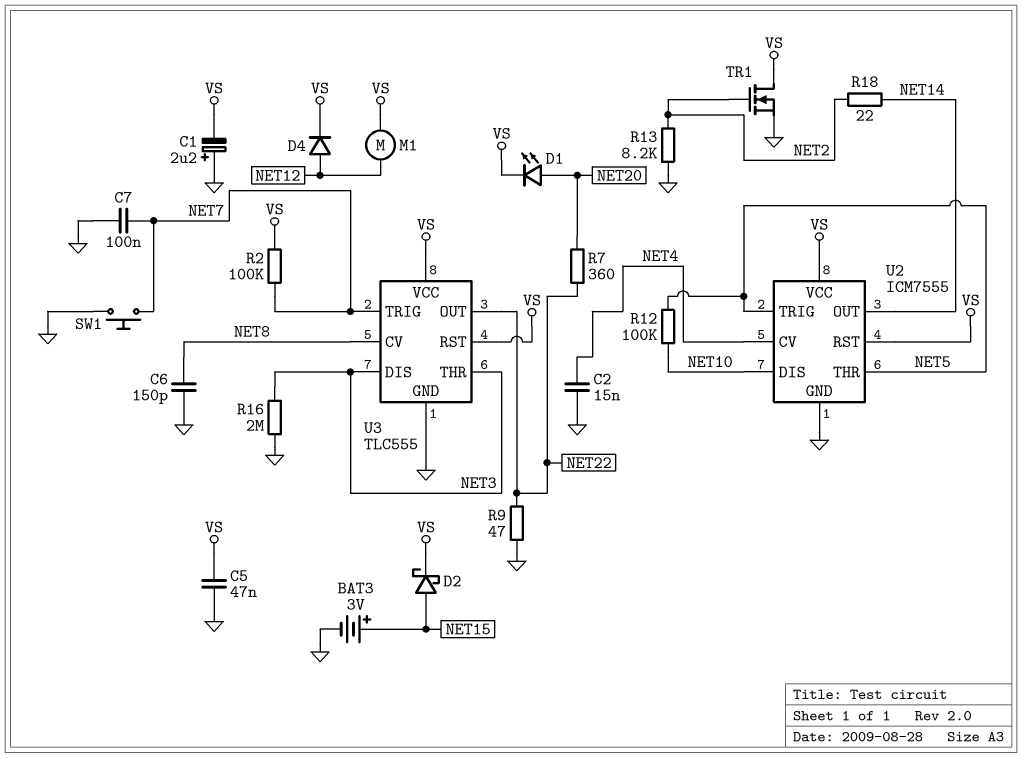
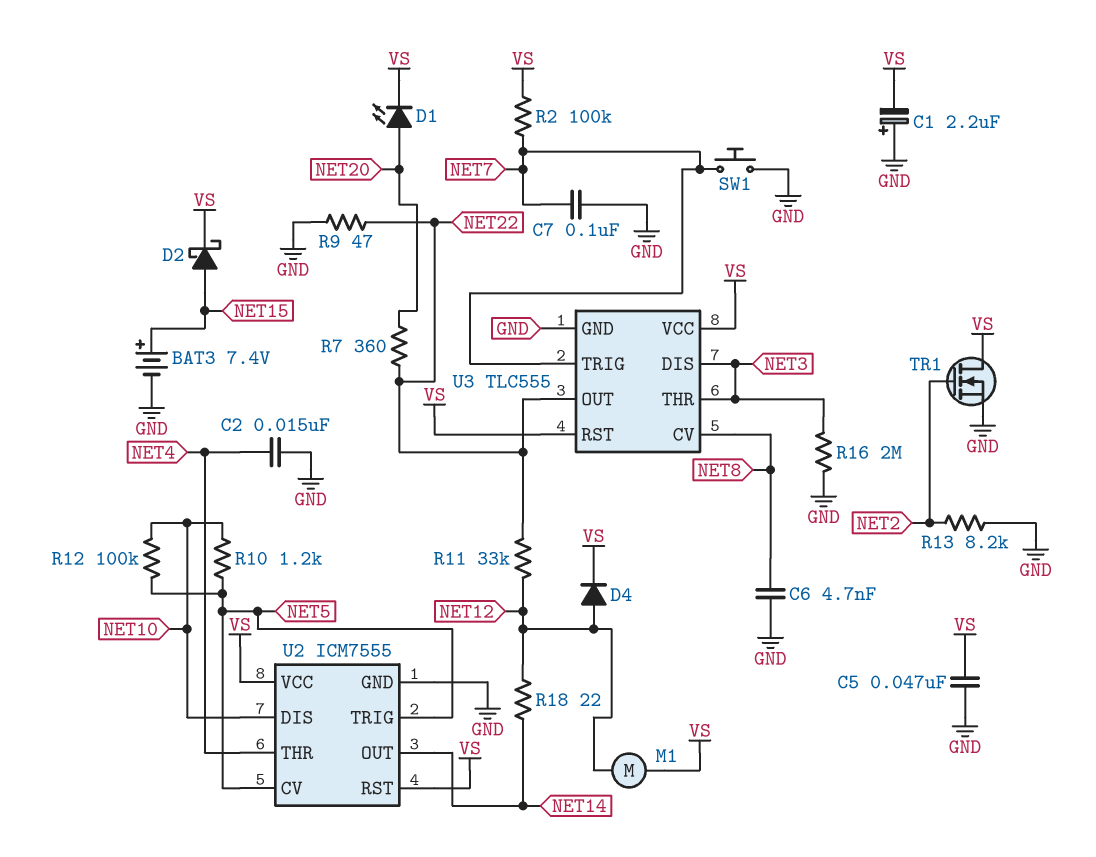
BAT3: 3V (plus NET15, minus GND) -> 7.4V (plus NET15, minus GND)
C6: 150pF (GND, NET8) -> 4.7nF (GND, NET8)
R10: none -> 1.2k (NET5, NET10)
R11: none -> 33k (NET12, NET22)
R18: 22 (NET2, NET14) -> 22 (NET12, NET14)
U2 pin CV: NET4 -> NET5
U2 pin THR: NET5 -> NET4

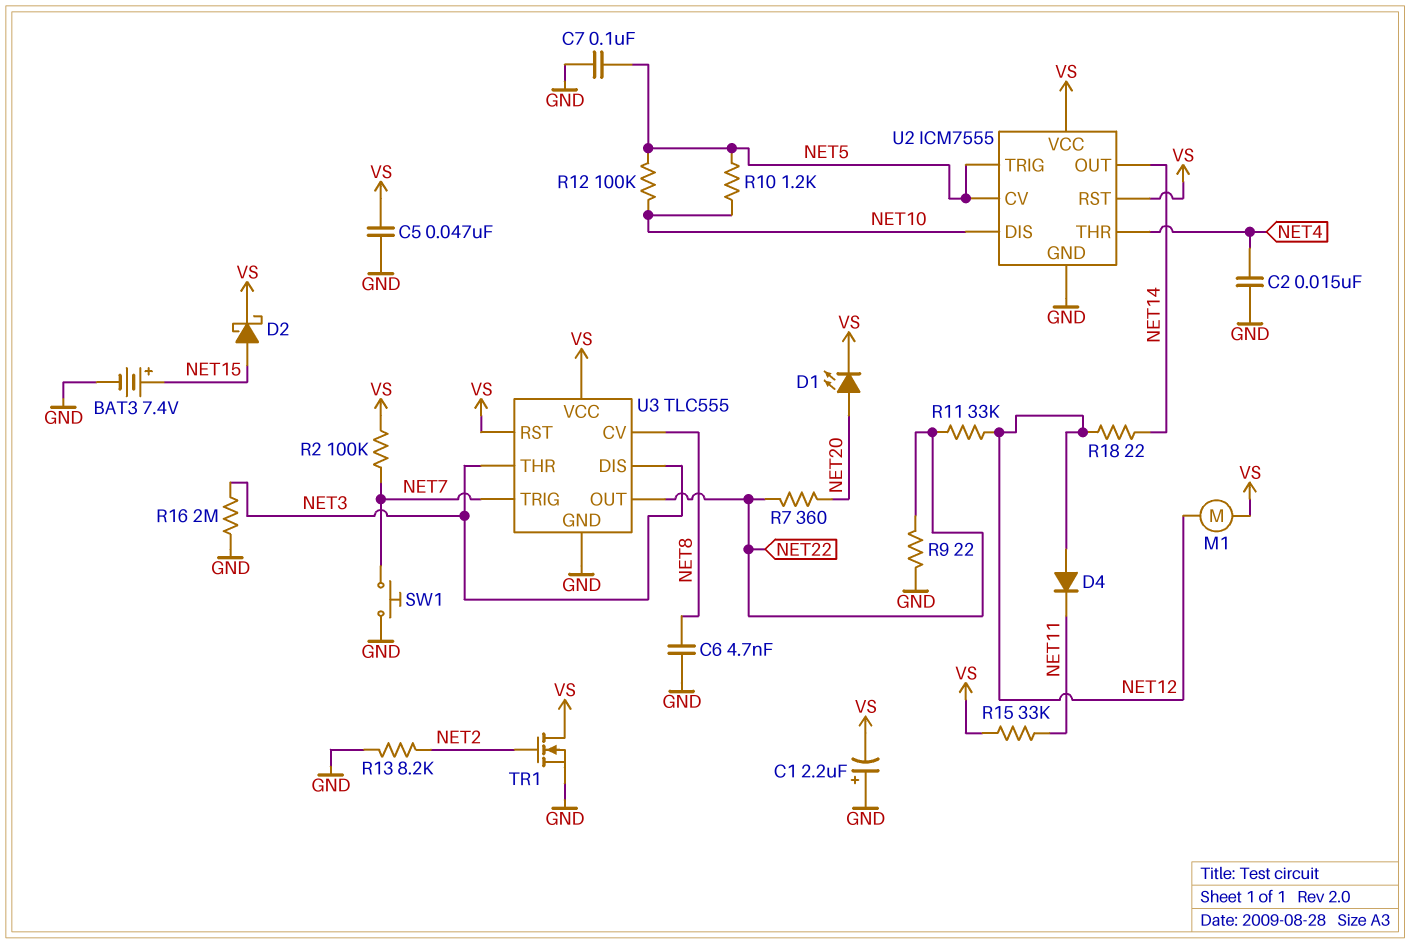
C7: 100nF (GND, NET7) -> 100nF (GND, NET5)
D4: diode (A NET12, K VS) -> diode (A NET12, K NET11)
R9: 47 (GND, NET22) -> 22 (GND, NET22)
R15: none -> 33k (NET11, VS)

